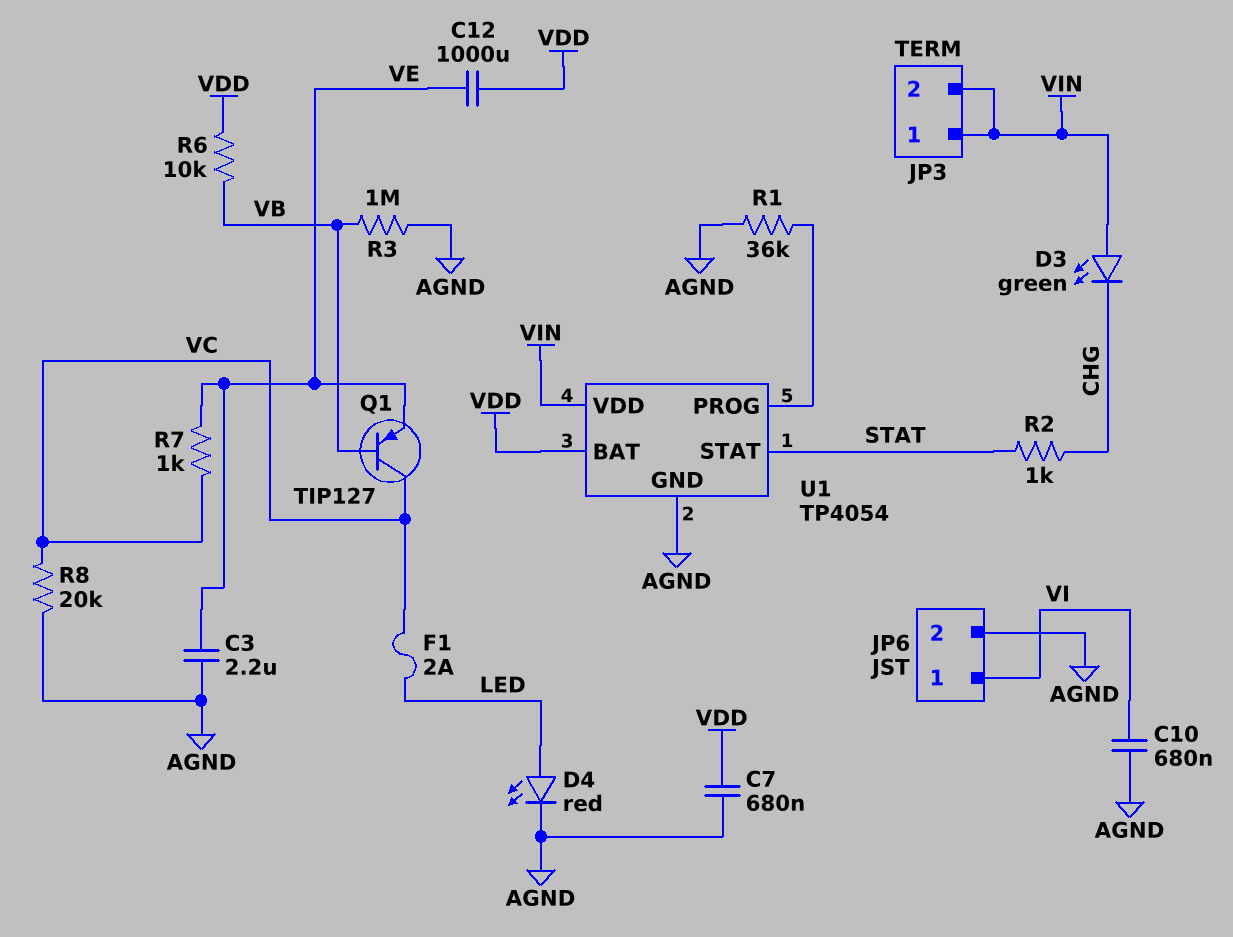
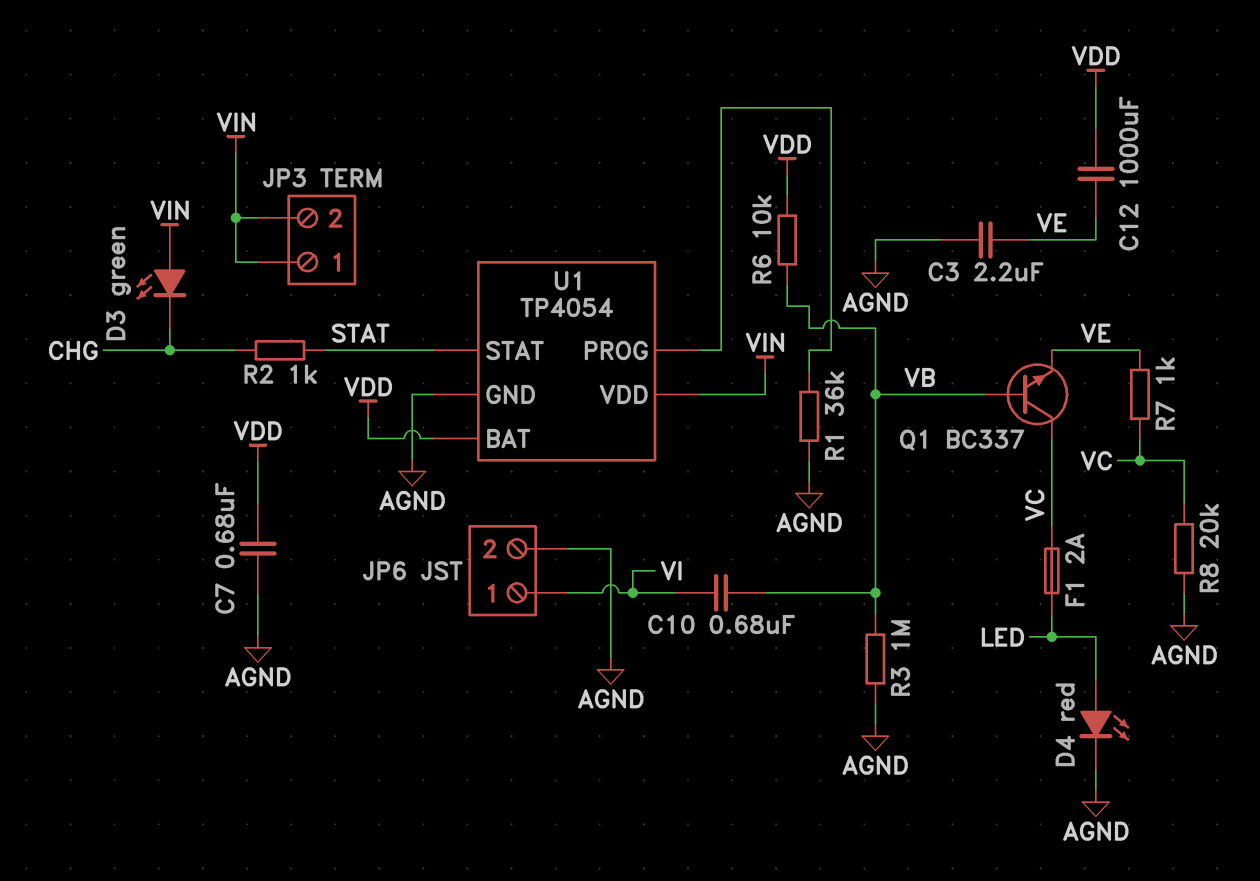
C10: 680nF (AGND, VI) -> 680nF (VB, VI)
Q1: PNP TIP127 (B VB, C VC, E VE) -> NPN BC337 (B VB, C VC, E VE)

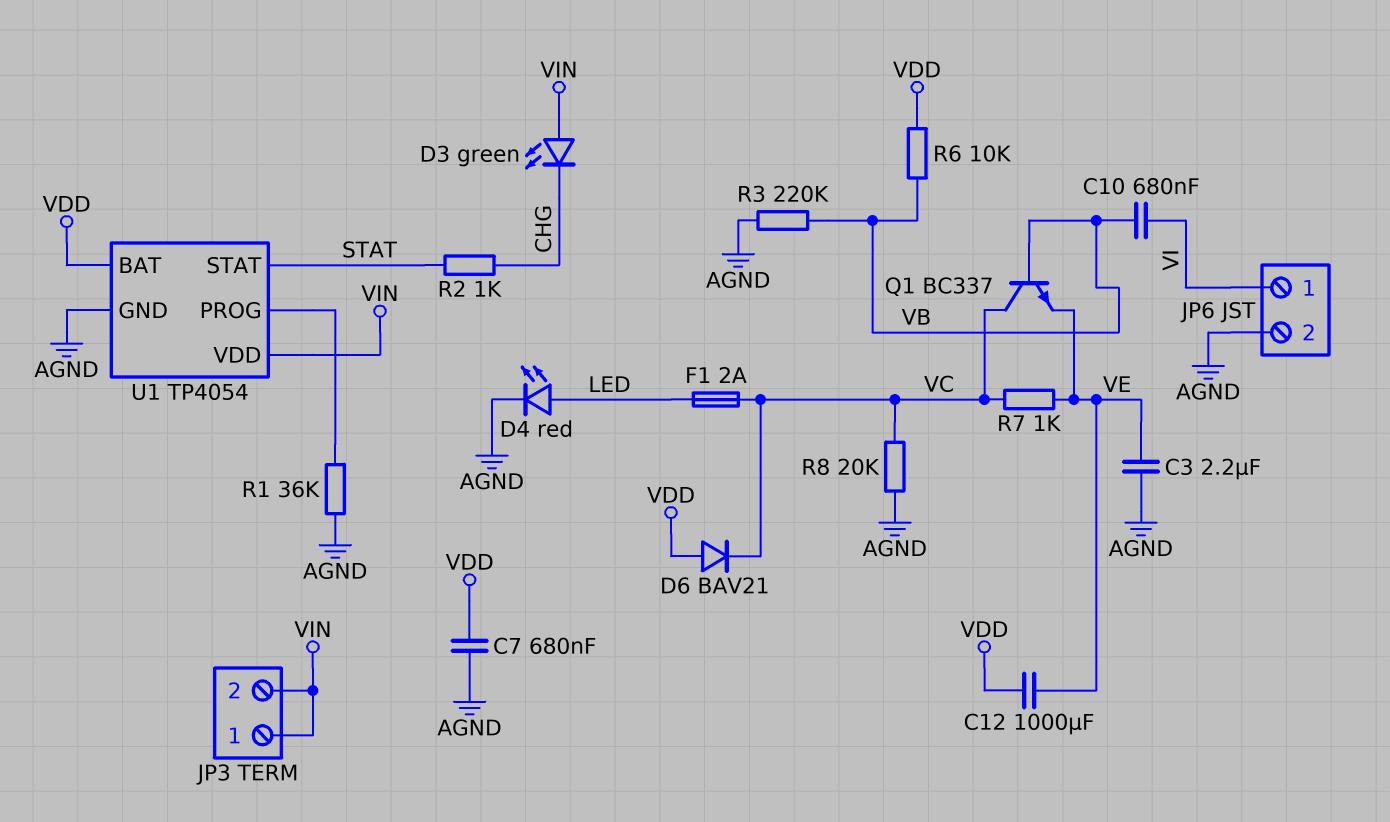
D6: none -> diode BAV21 (A VDD, K VC)
R3: 1M (AGND, VB) -> 220k (AGND, VB)

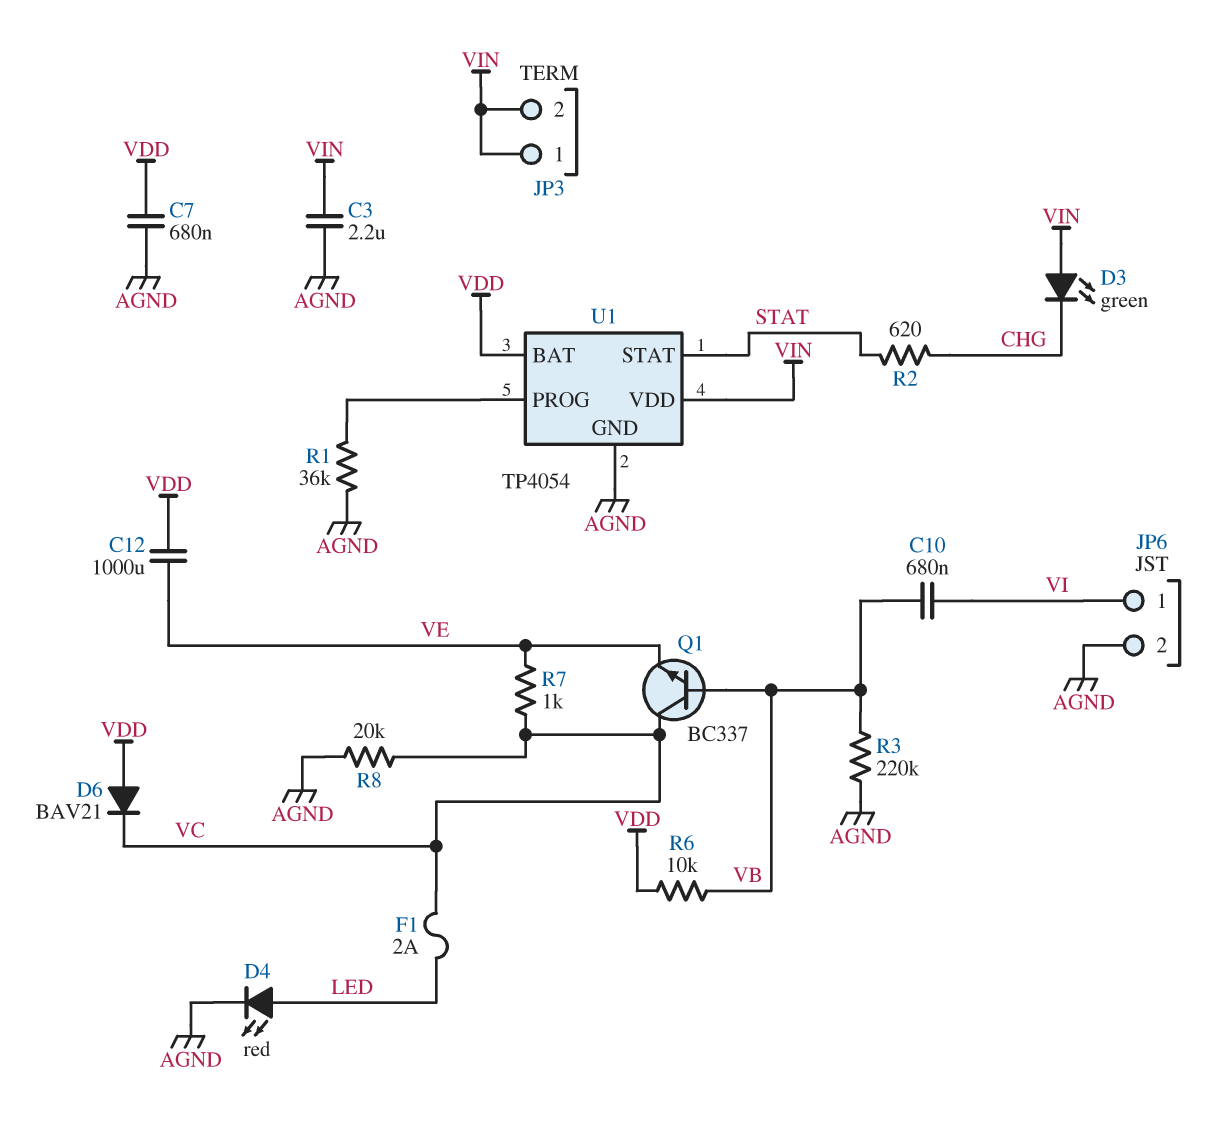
C3: 2.2uF (AGND, VE) -> 2.2uF (AGND, VIN)
R2: 1k (CHG, STAT) -> 620 (CHG, STAT)

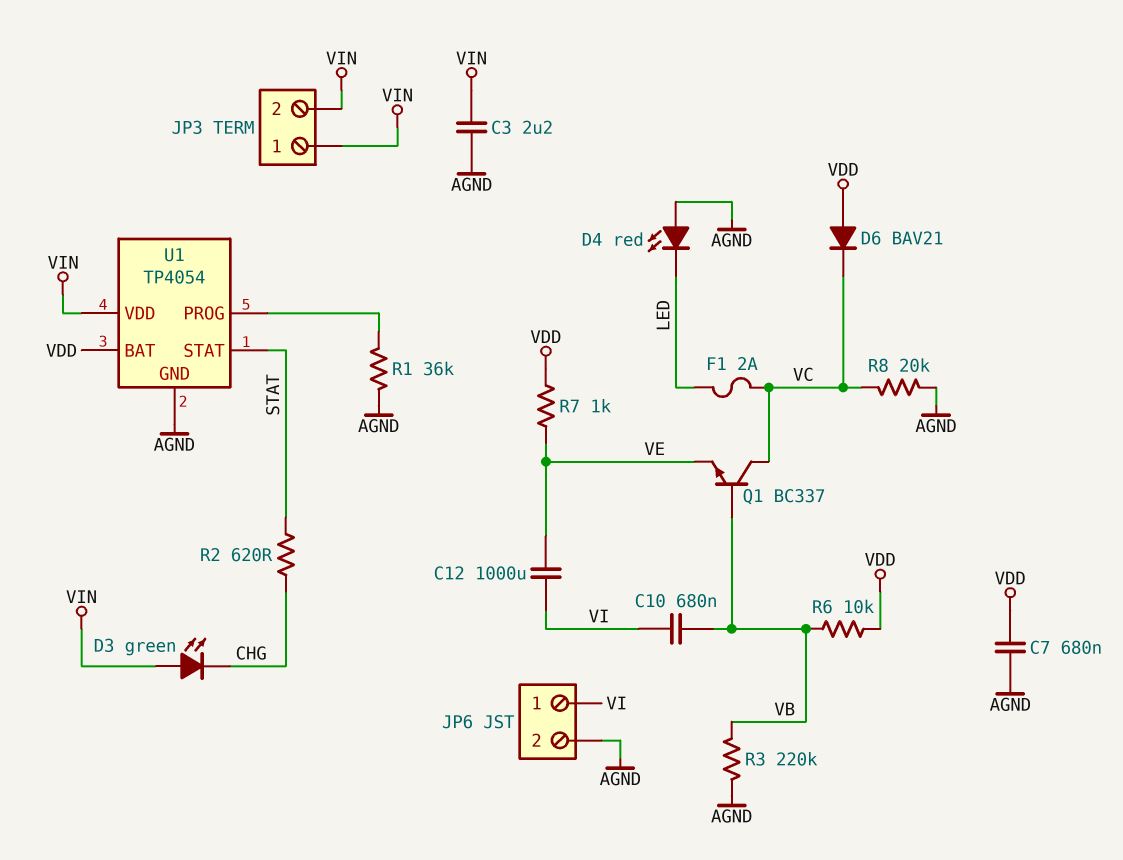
C12: 1000uF (VDD, VE) -> 1000uF (VE, VI)
D4: LED red (A LED, K AGND) -> LED red (A AGND, K LED)
R7: 1k (VC, VE) -> 1k (VDD, VE)

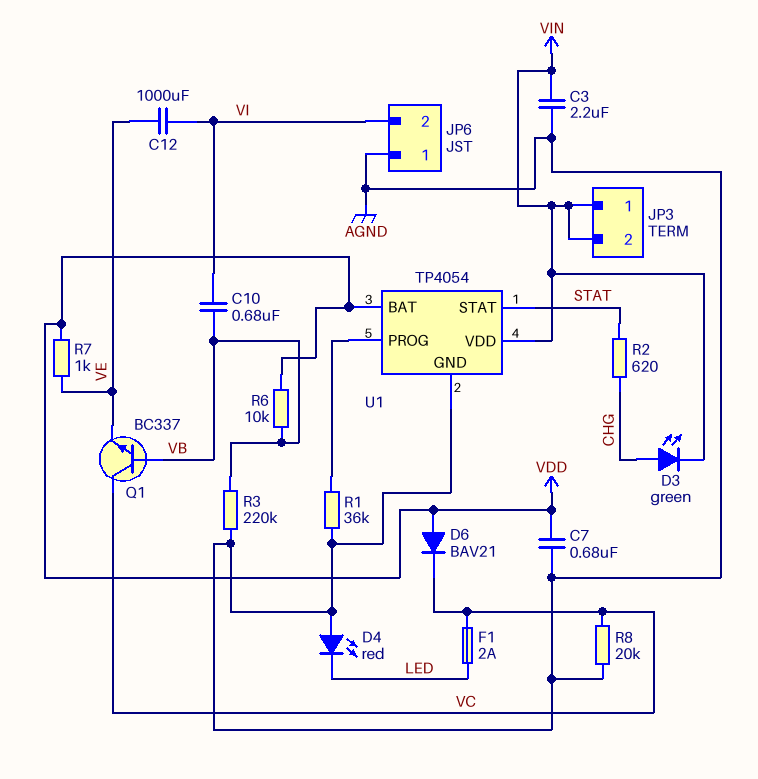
D3: LED green (A VIN, K CHG) -> LED green (A CHG, K VIN)
JP6 pin 1: VI -> AGND
JP6 pin 2: AGND -> VI

